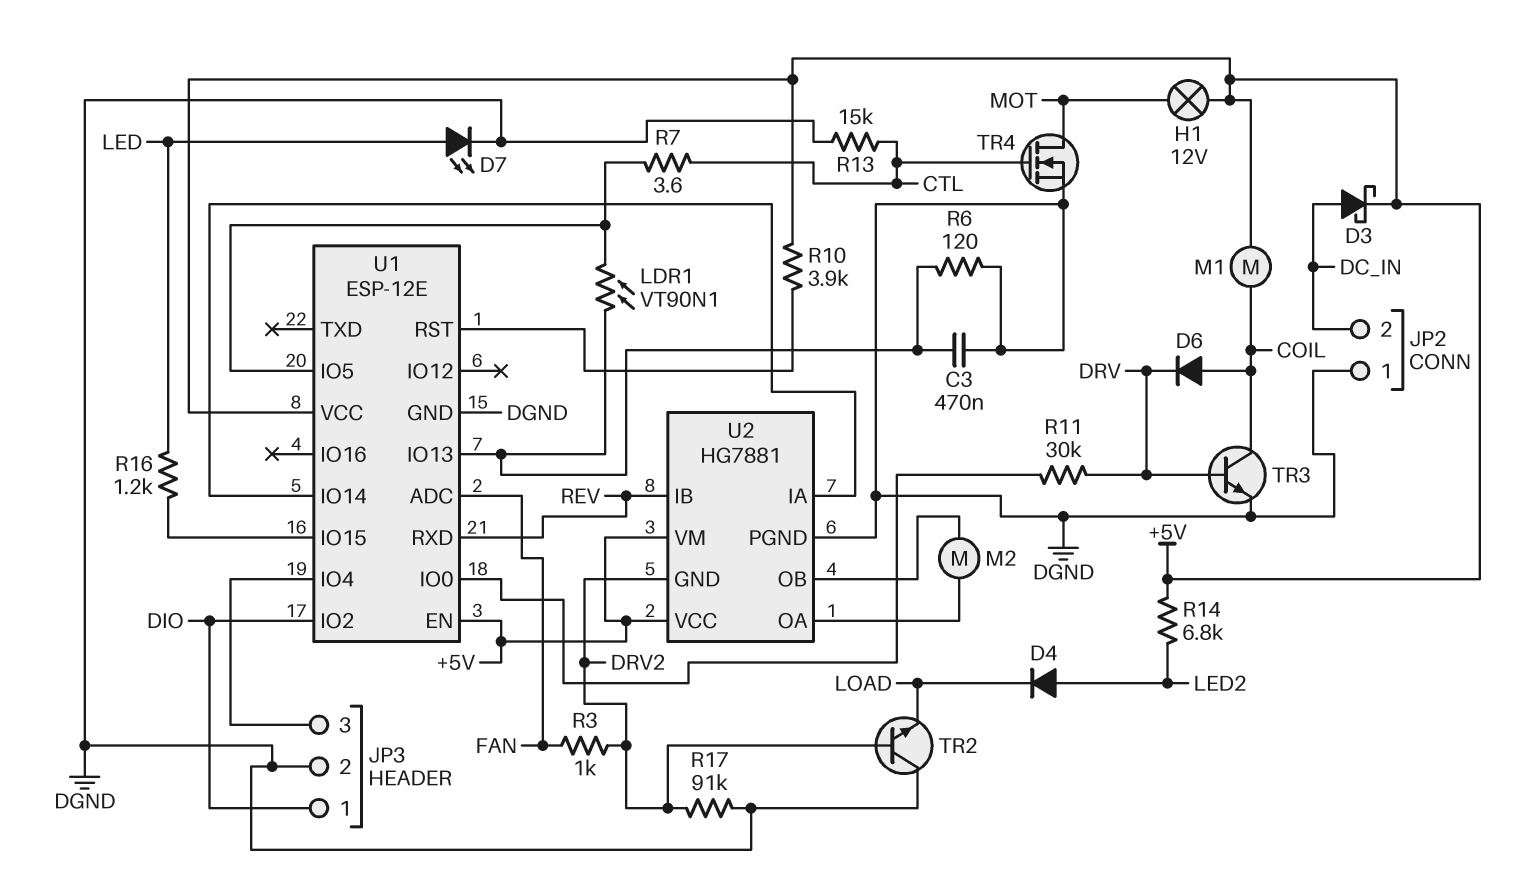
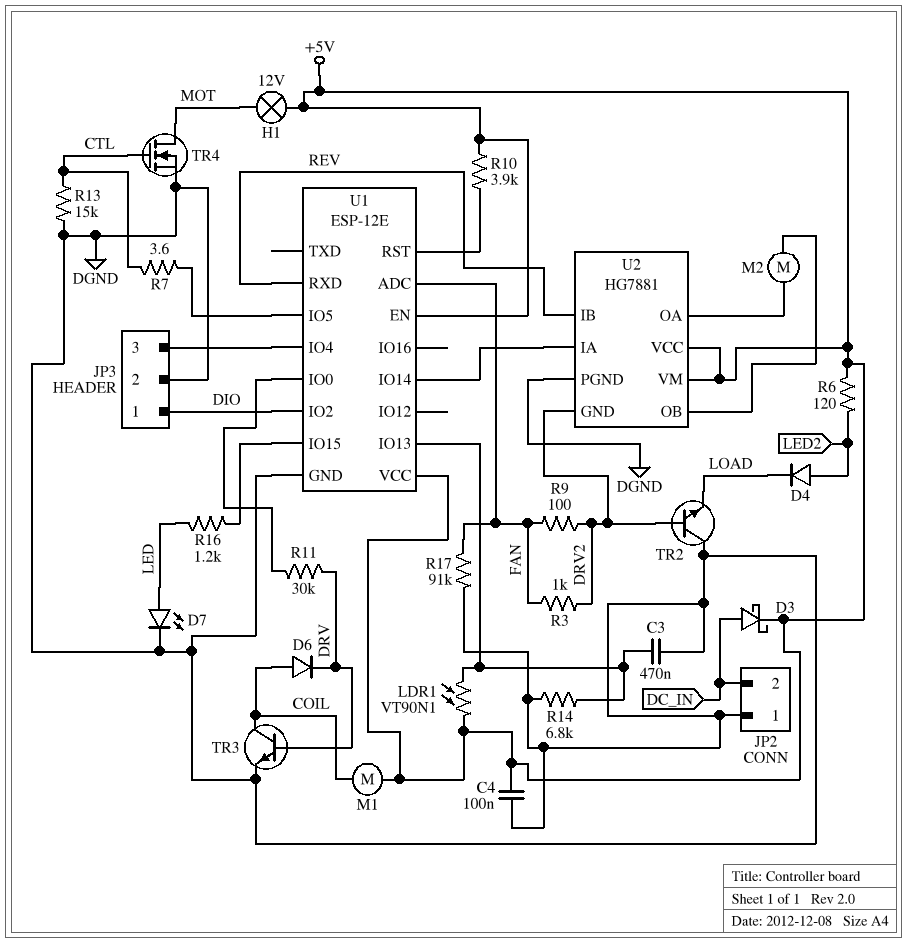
C4: none -> 100nF (+5V, DGND)
LDR1: VT90N1 (U1/IO5, U1/IO13) -> VT90N1 (+5V, U1/IO13)
R6: 120 (DGND, U1/IO13) -> 120 (+5V, LED2)
R9: none -> 100 (DRV2, FAN)
R14: 6.8k (+5V, LED2) -> 6.8k (DGND, U1/IO13)
R17: 91k (DGND, DRV2) -> 91k (DGND, FAN)

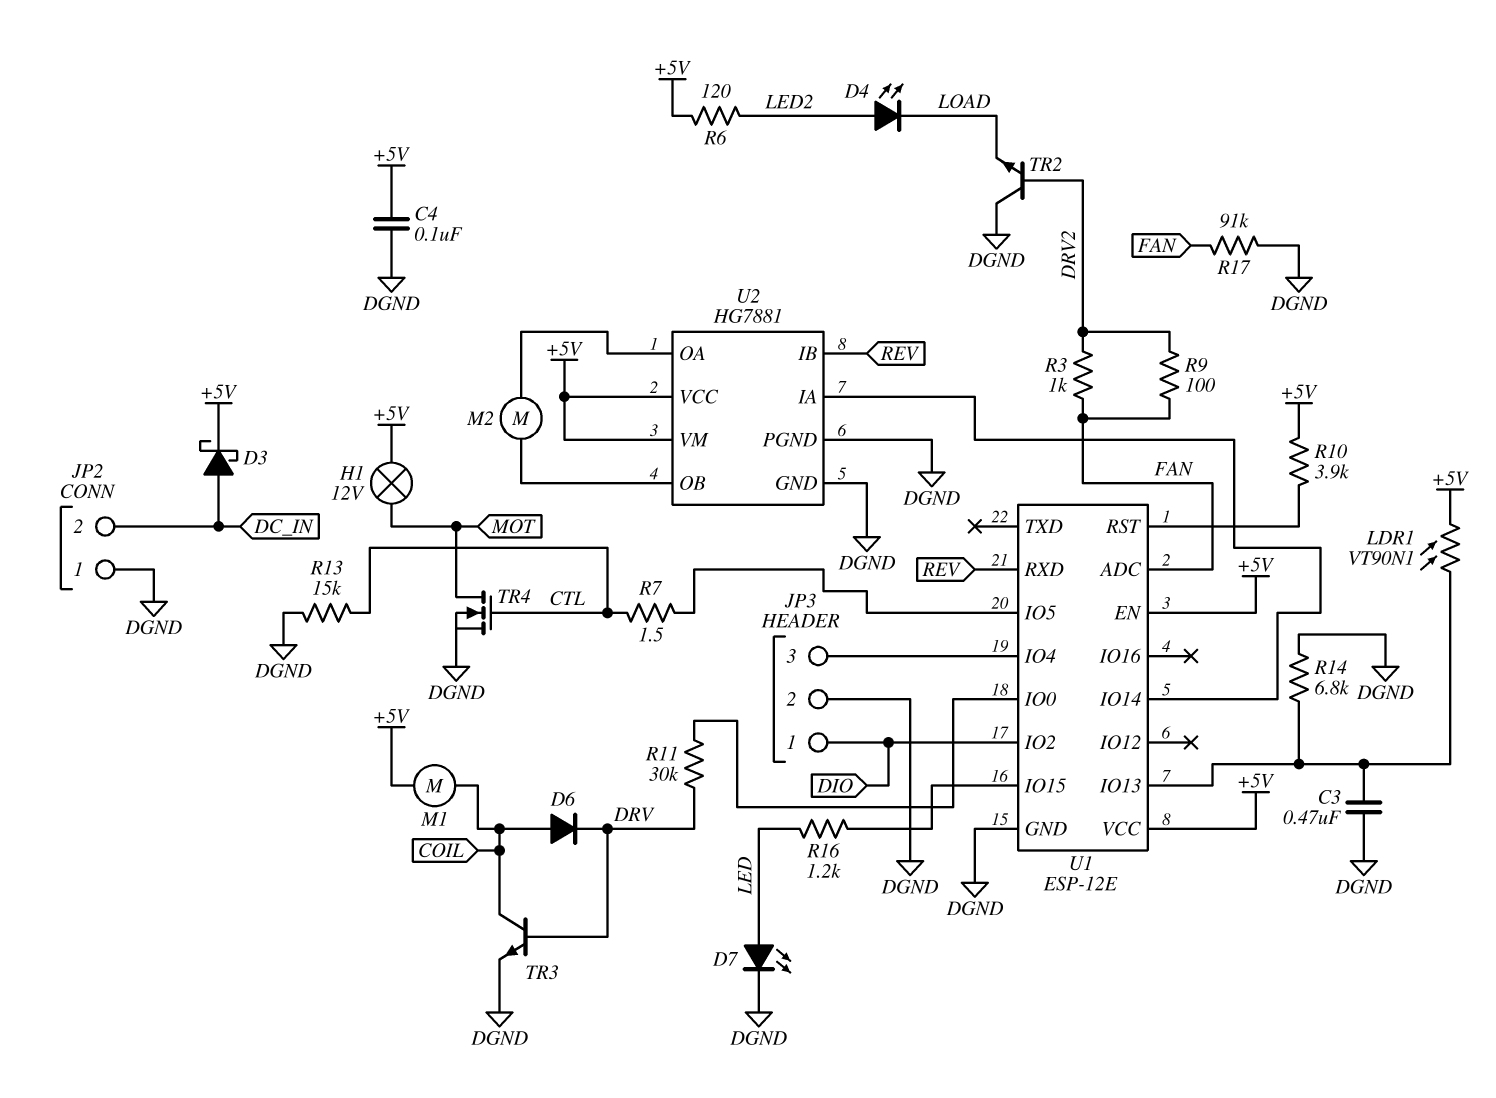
D4: diode (A LED2, K LOAD) -> LED (A LED2, K LOAD)
R7: 3.6 (CTL, U1/IO5) -> 1.5 (CTL, U1/IO5)
U2 pin GND: DRV2 -> DGND

